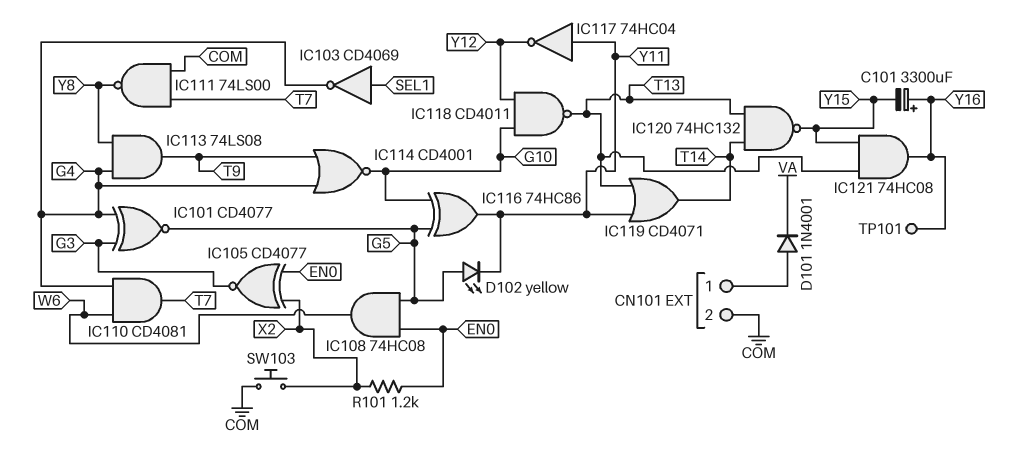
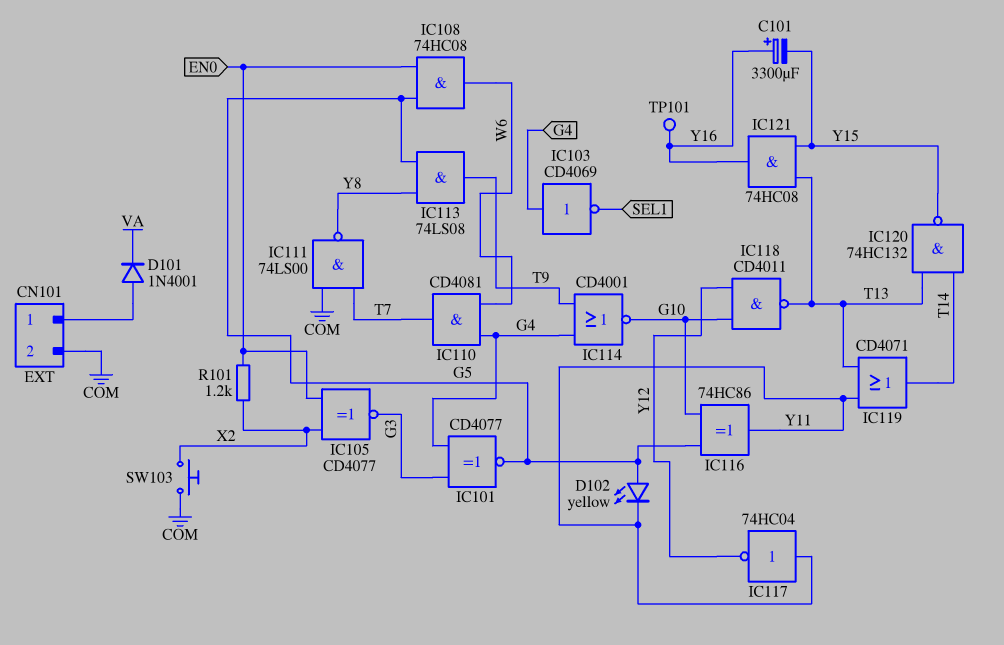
IC103: NOT CD4069 (in SEL1, out G4) -> NOT CD4069 (in G4, out SEL1)
IC113: AND 74LS08 (in G4, in Y8, out T9) -> AND 74LS08 (in G5, in Y8, out T9)

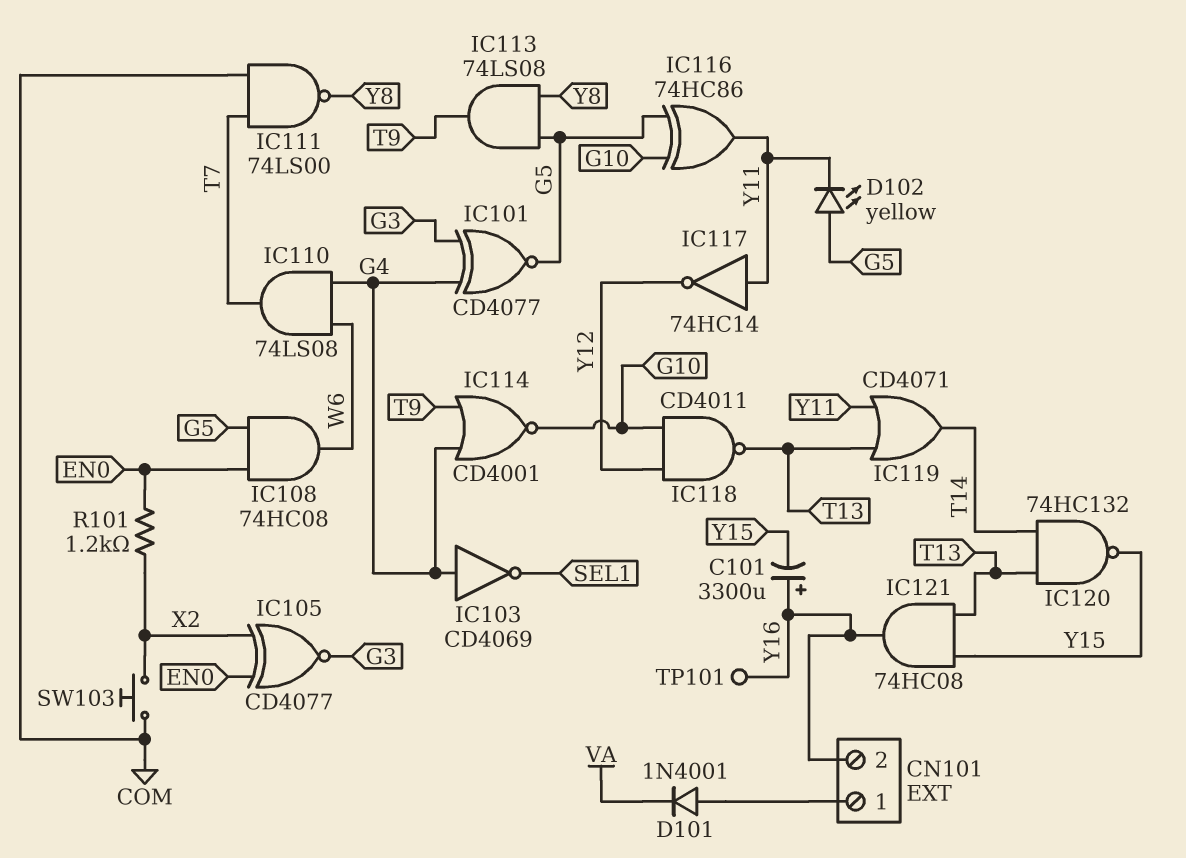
CN101 pin 2: COM -> Y16
IC110: AND CD4081 (in G4, in W6, out T7) -> AND 74LS08 (in G4, in W6, out T7)
IC117: NOT 74HC04 (in Y11, out Y12) -> NOT 74HC14 (in Y11, out Y12)

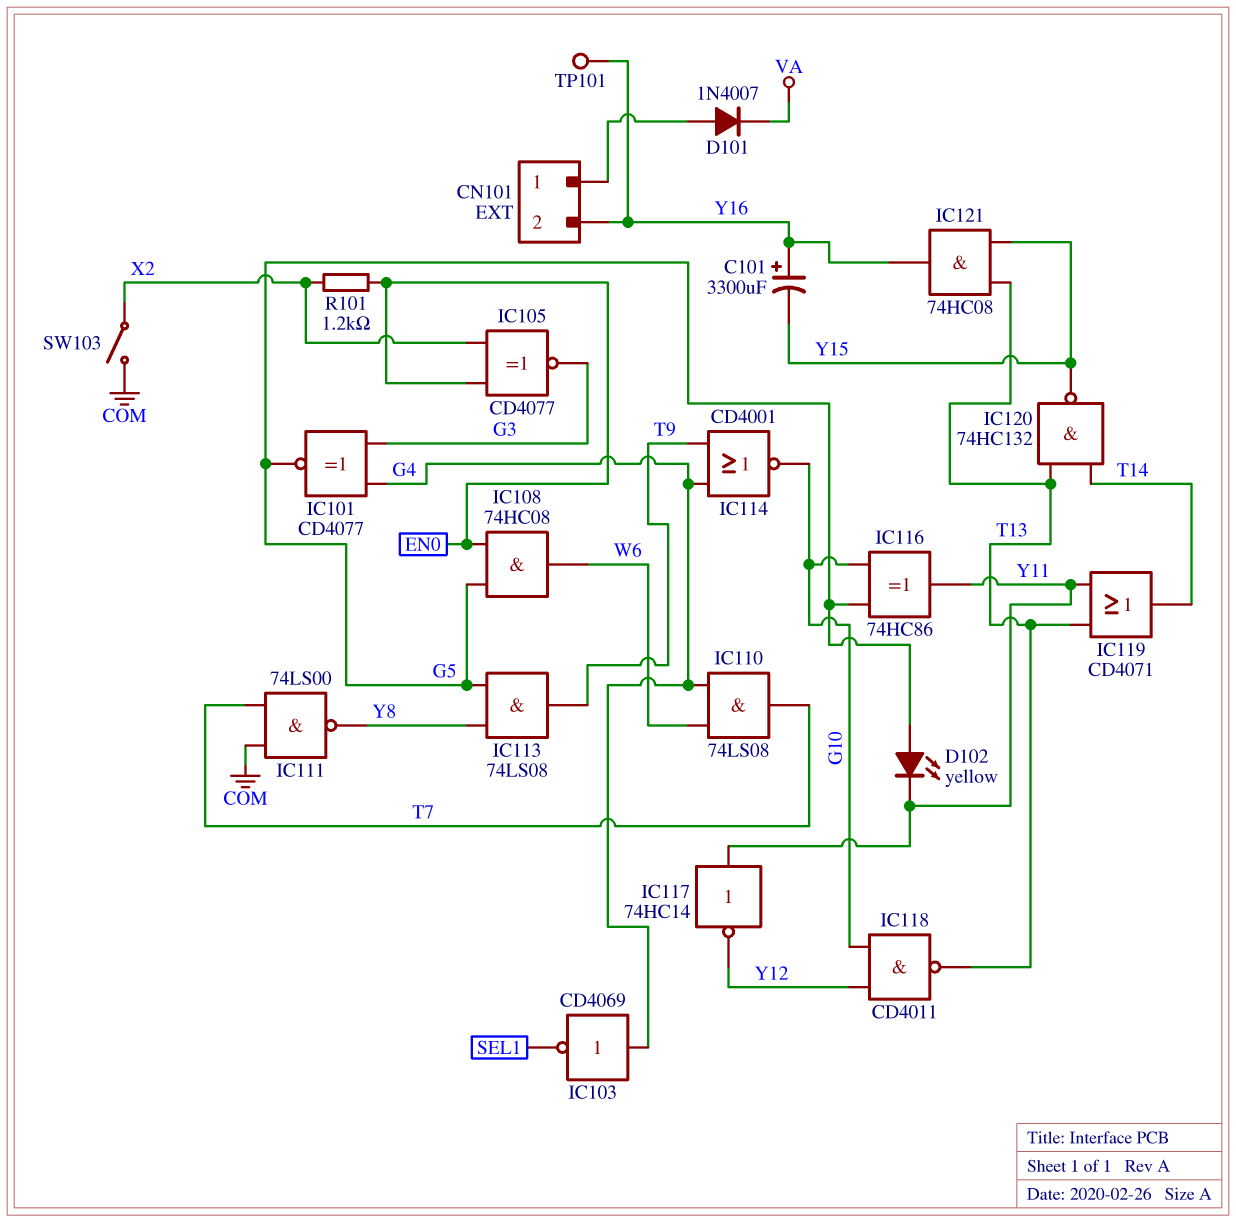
D101: diode 1N4001 (A CN101/1, K VA) -> diode 1N4007 (A CN101/1, K VA)
SW103: button (COM, X2) -> switch (COM, X2)

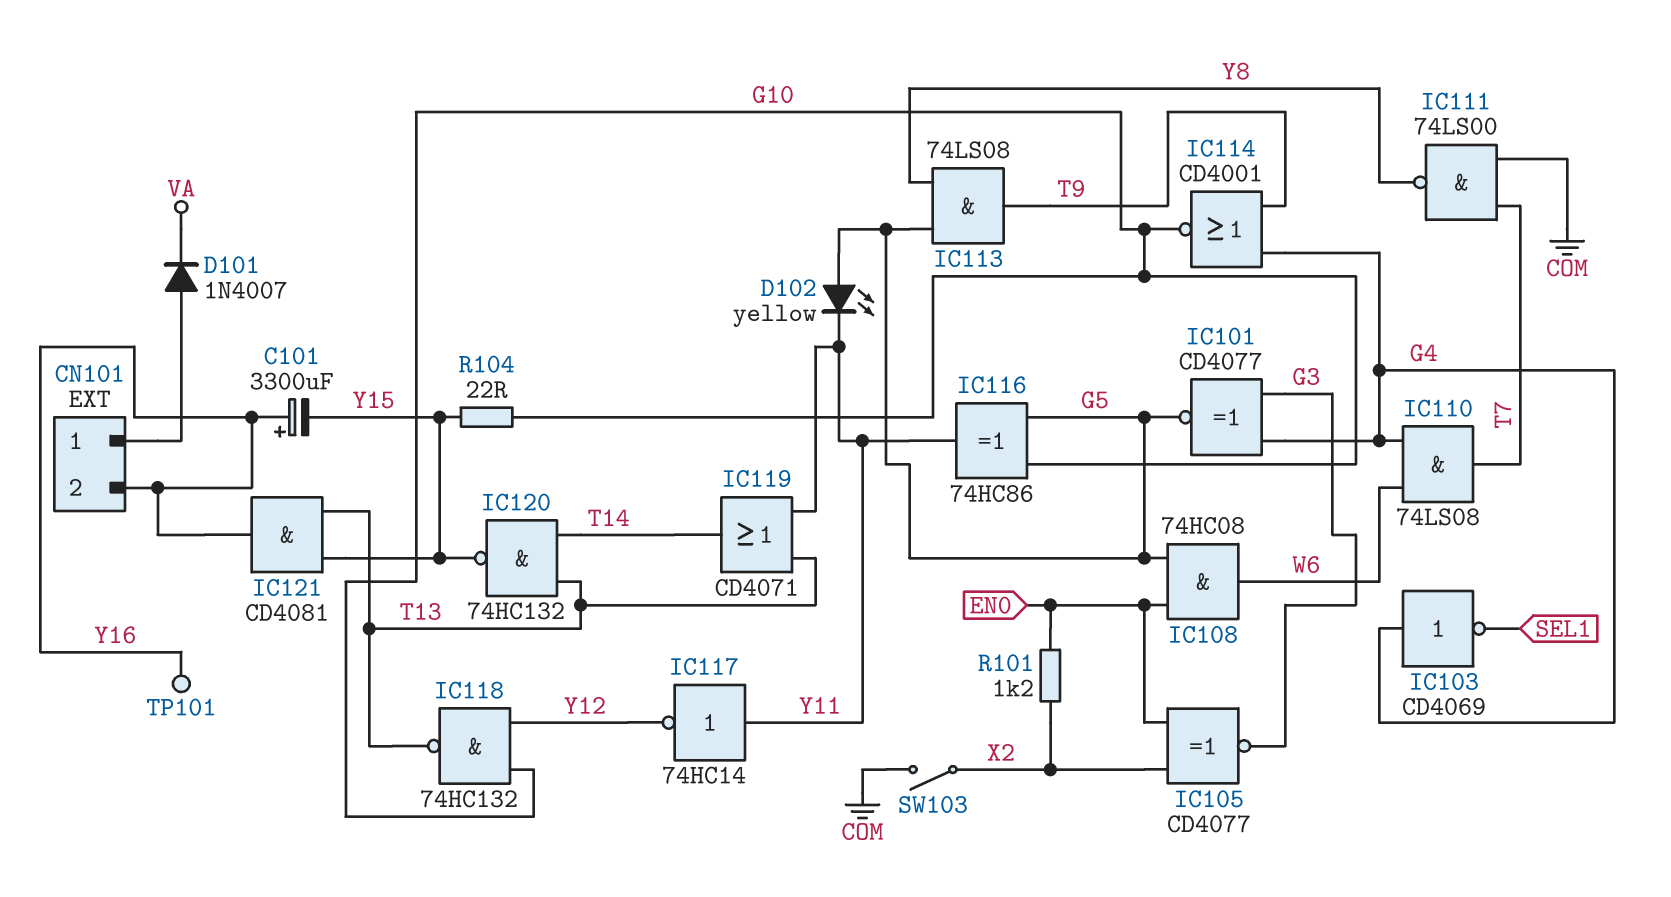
IC118: NAND CD4011 (in G10, in Y12, out T13) -> NAND 74HC132 (in G10, in Y12, out T13)
IC121: AND 74HC08 (in T13, in Y15, out Y16) -> AND CD4081 (in T13, in Y15, out Y16)
R104: none -> 22 (G10, Y15)

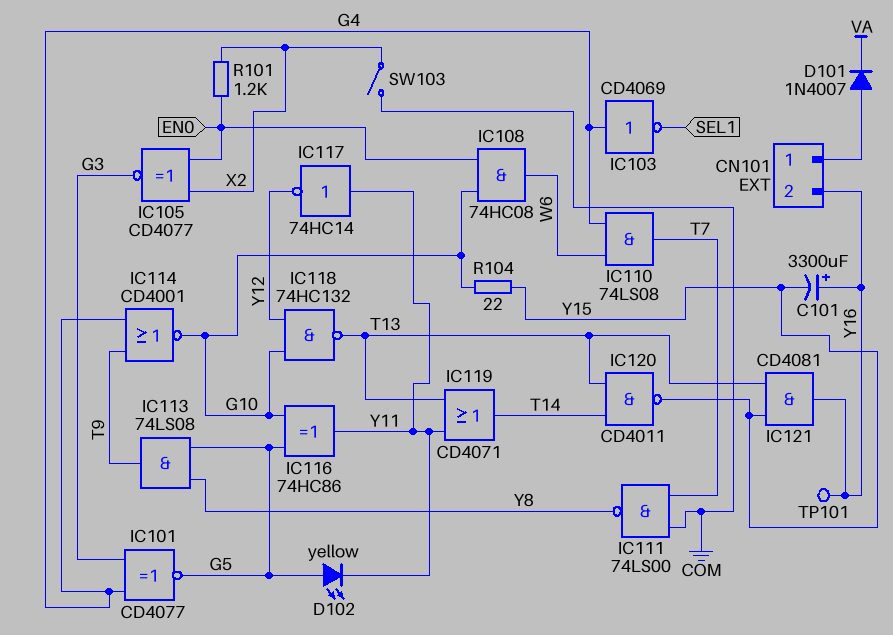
IC108: AND 74HC08 (in EN0, in G5, out W6) -> AND 74HC08 (in EN0, in G10, out W6)
IC120: NAND 74HC132 (in T13, in T14, out Y15) -> NAND CD4011 (in T13, in T14, out Y15)

